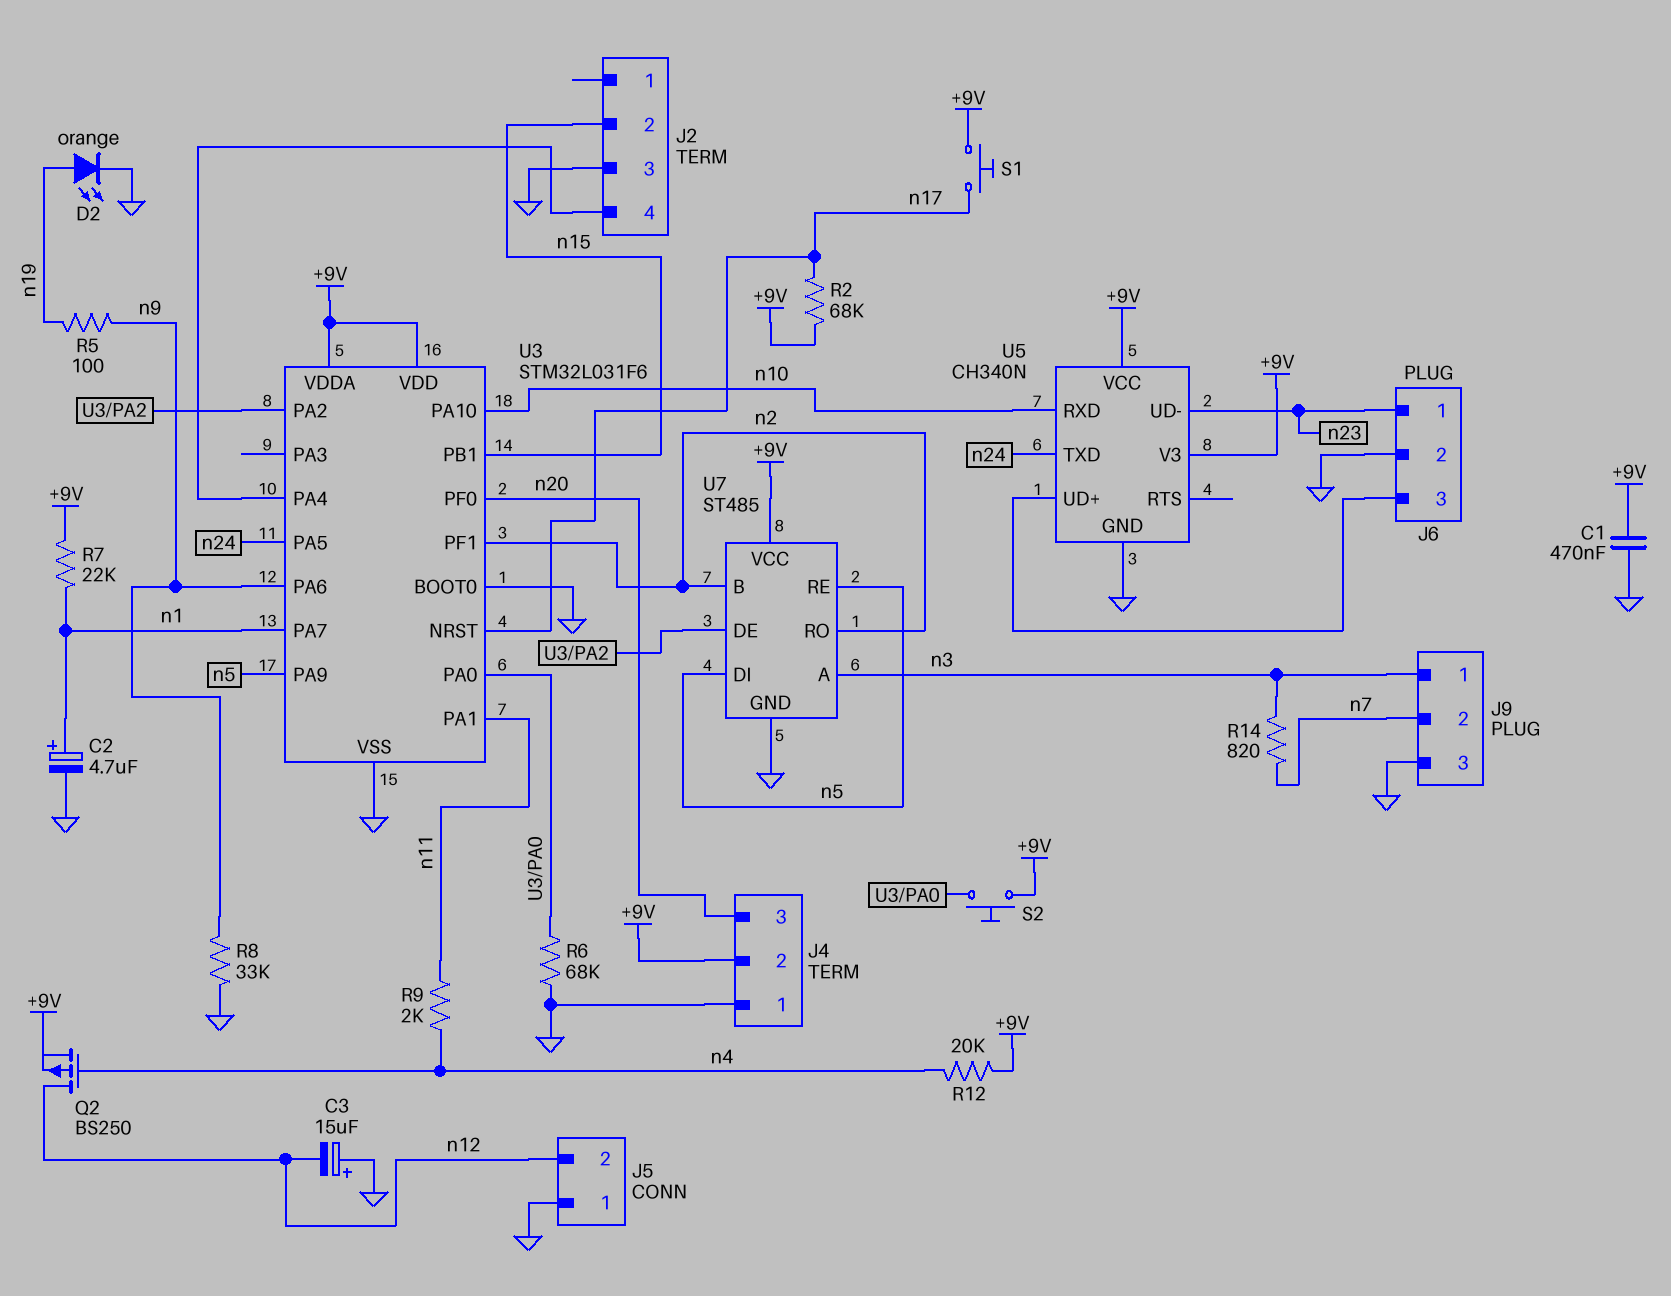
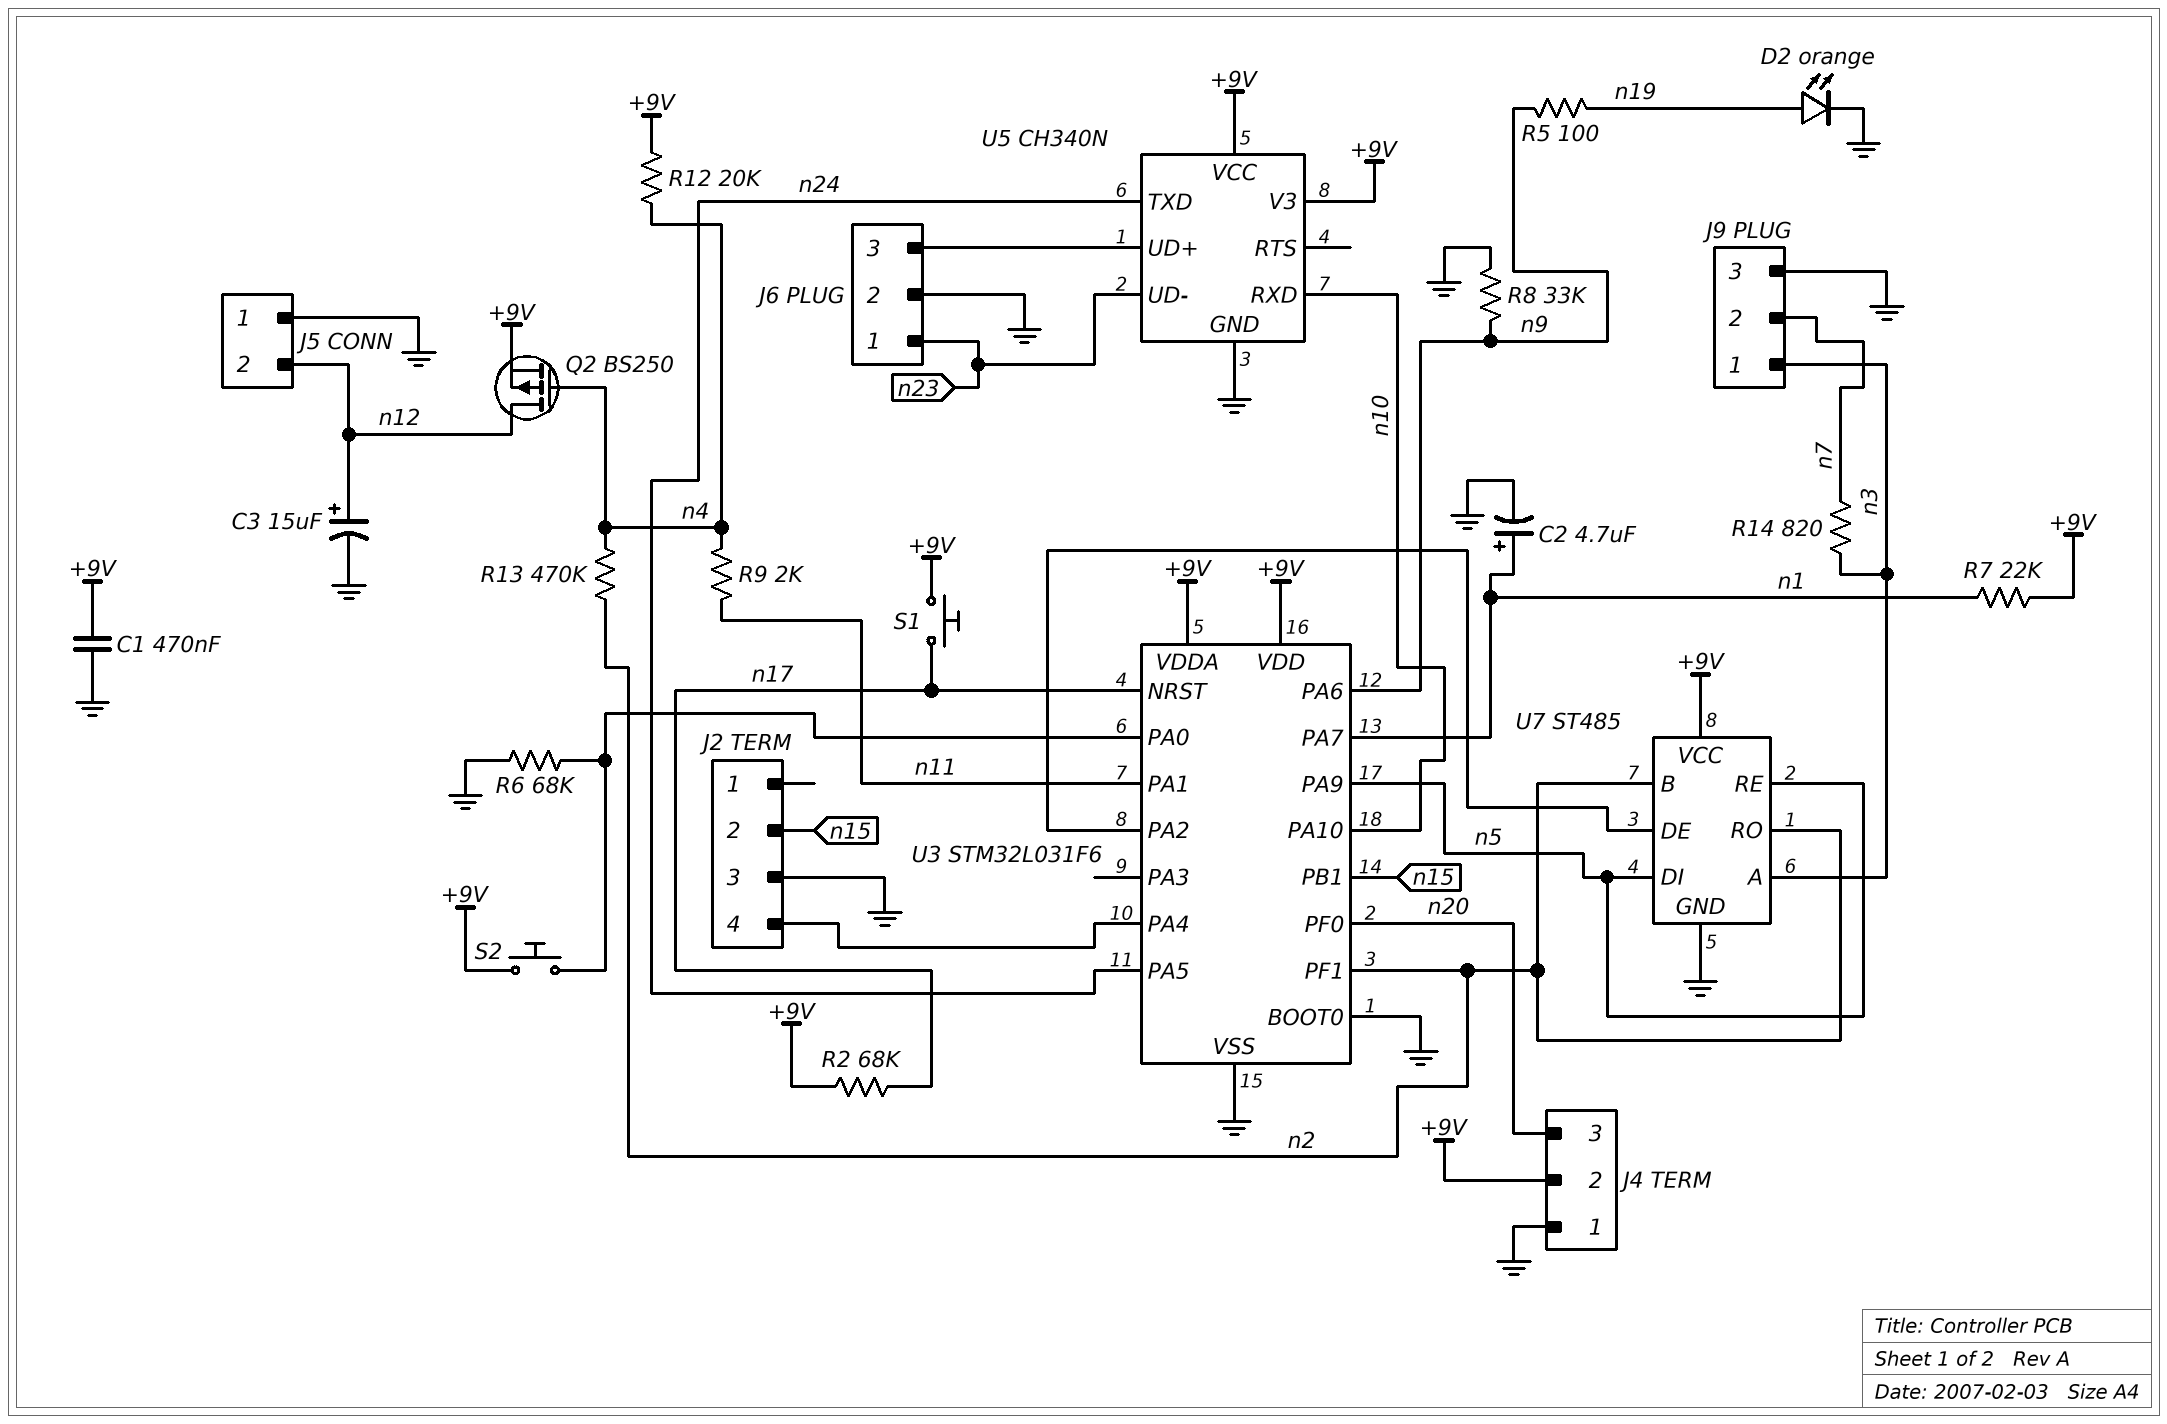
C3: 15uF (plus GND, minus n12) -> 15uF (plus n12, minus GND)
R13: none -> 470k (n2, n4)

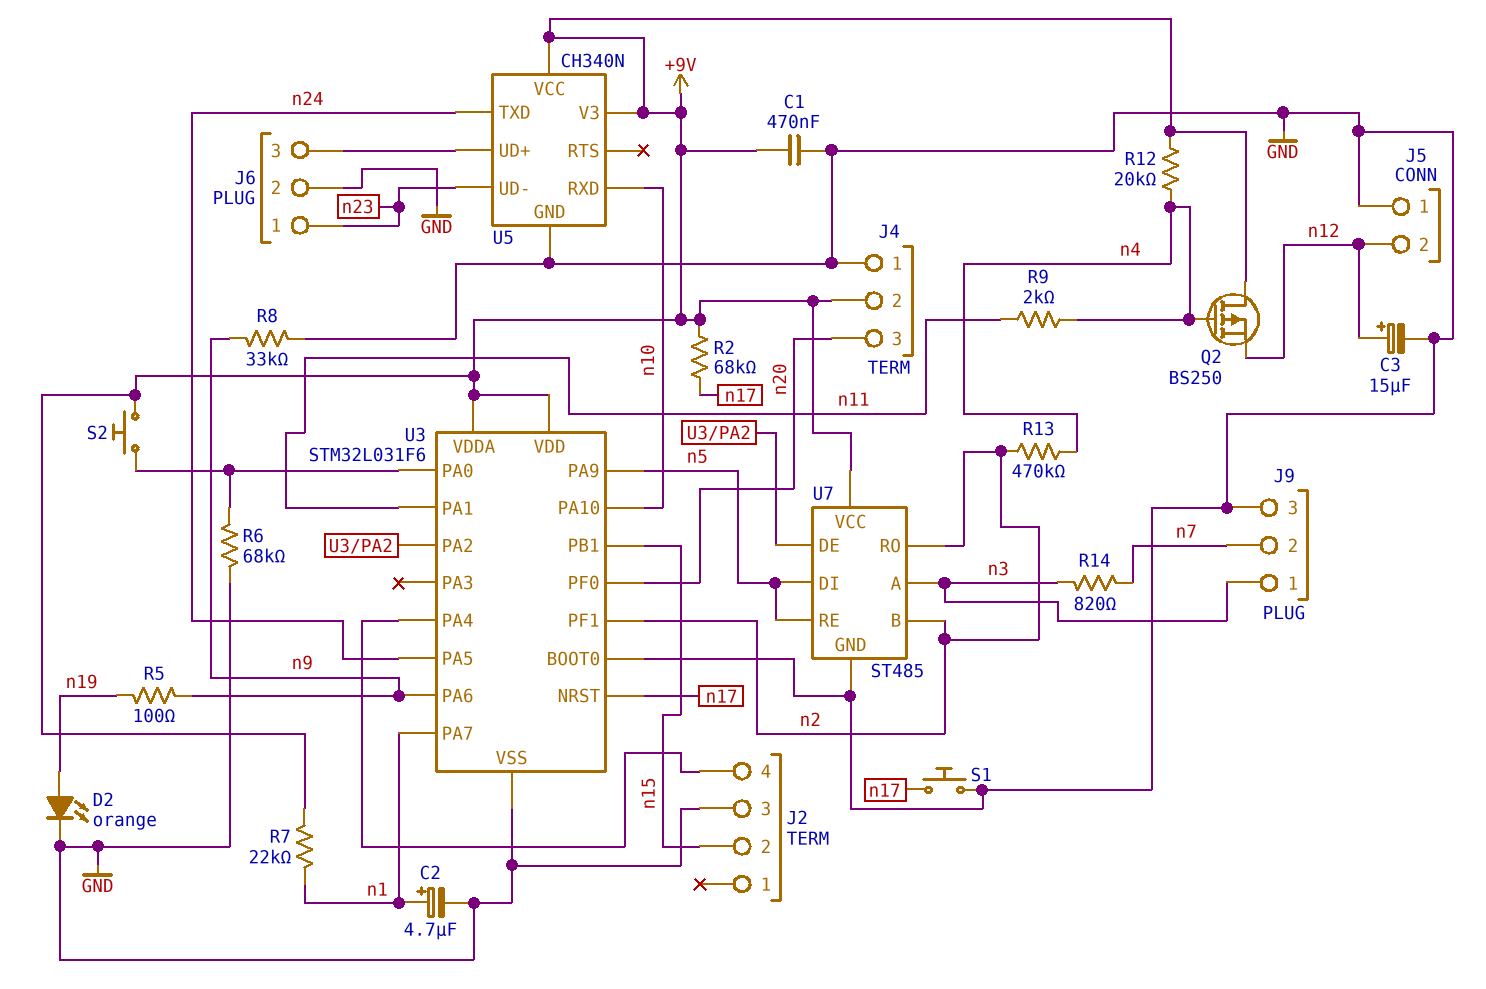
Q2: PMOS BS250 (G n4, D n12, S +9V) -> PMOS BS250 (G n4, D +9V, S n12)
S1: button (+9V, n17) -> button (GND, n17)

